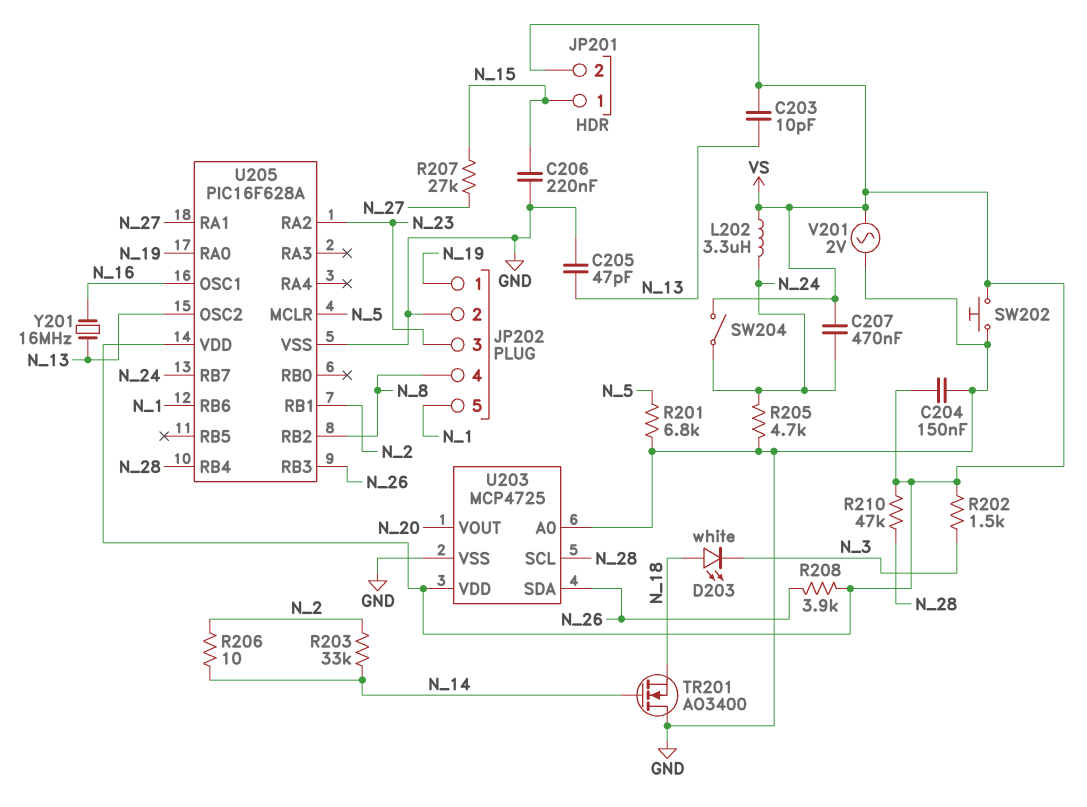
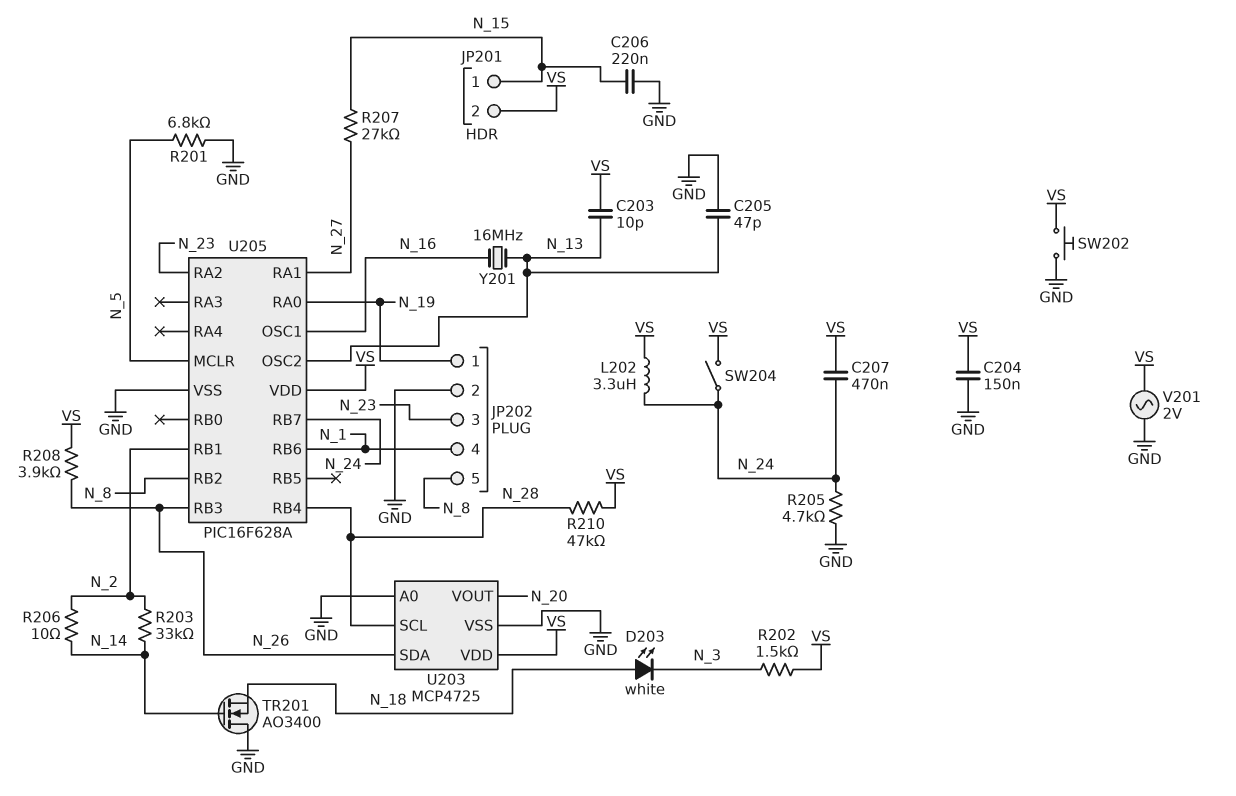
JP202 pin 4: N_8 -> N_1
JP202 pin 5: N_1 -> N_8

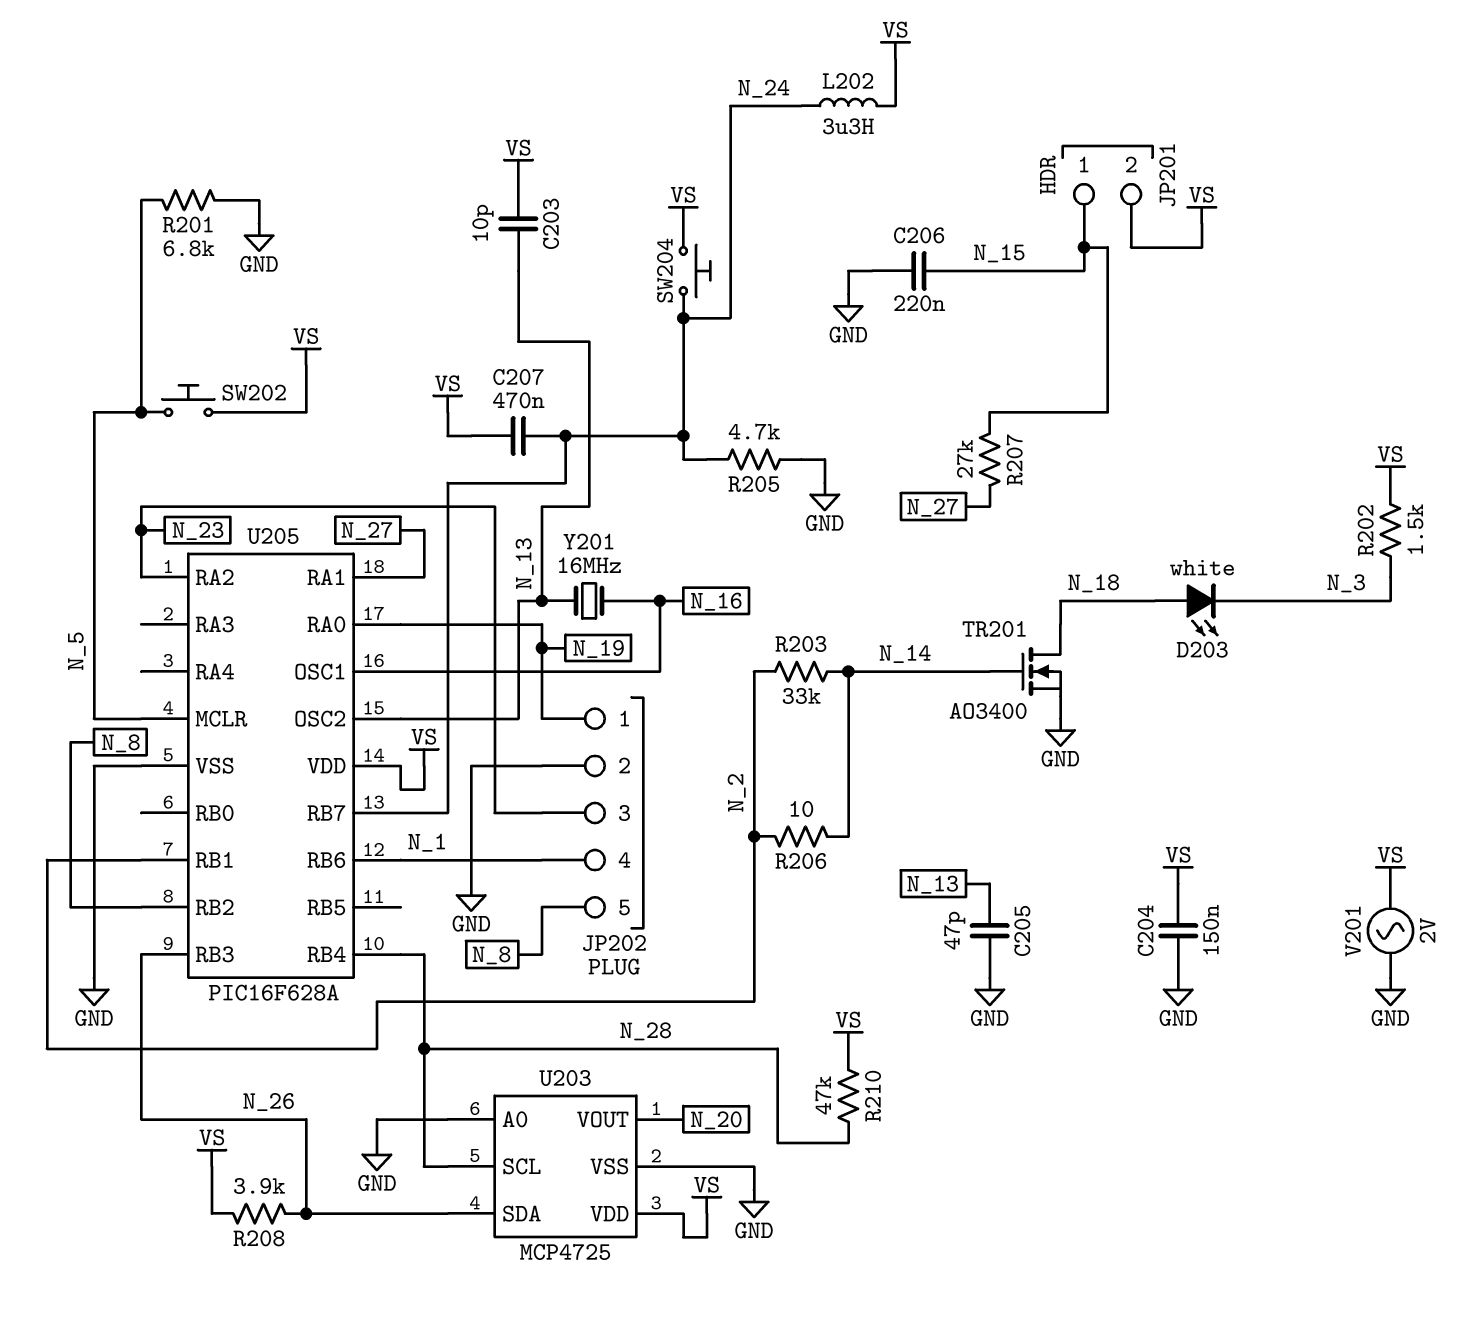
SW202: button (GND, VS) -> button (N_5, VS)
SW204: switch (N_24, VS) -> button (N_24, VS)
TR201: NMOS AO3400 (G N_14, D GND, S N_18) -> NMOS AO3400 (G N_14, D N_18, S GND)

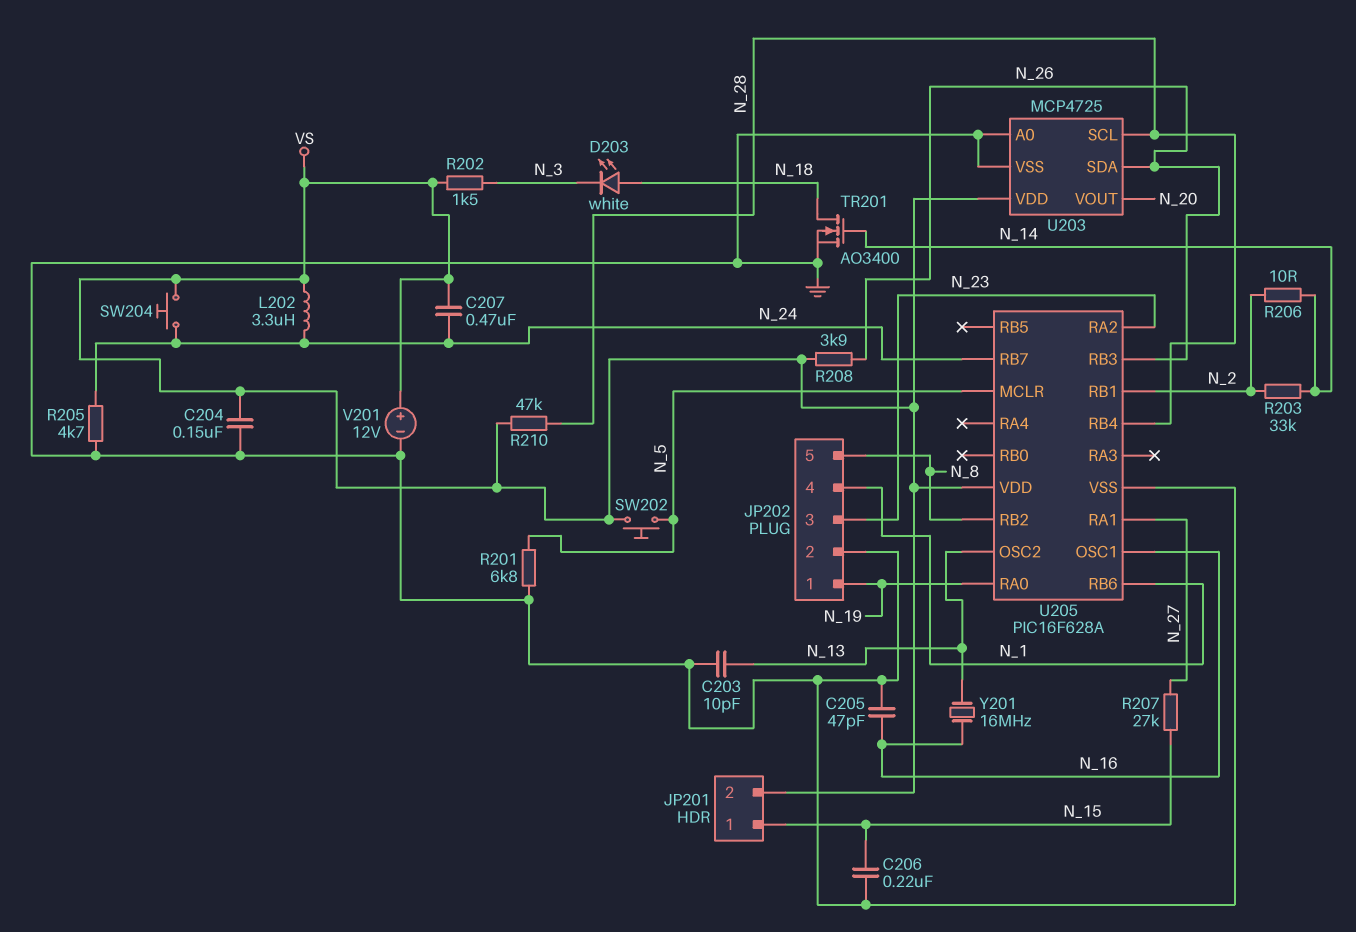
C203: 10pF (N_13, VS) -> 10pF (GND, N_13)
C205: 47pF (GND, N_13) -> 47pF (GND, N_16)
V201: AC 2V (GND, VS) -> 12V (plus VS, minus GND)

